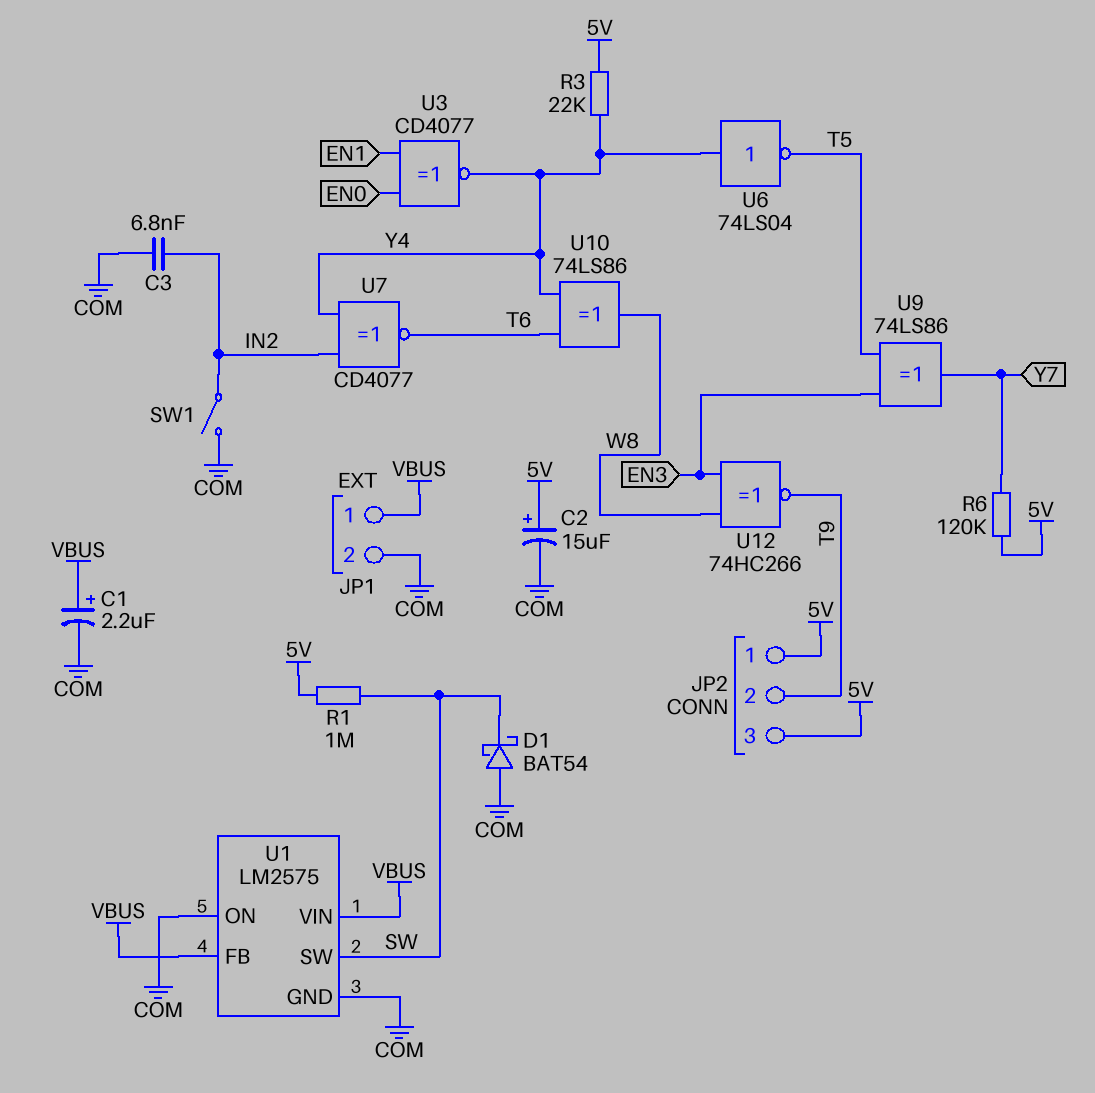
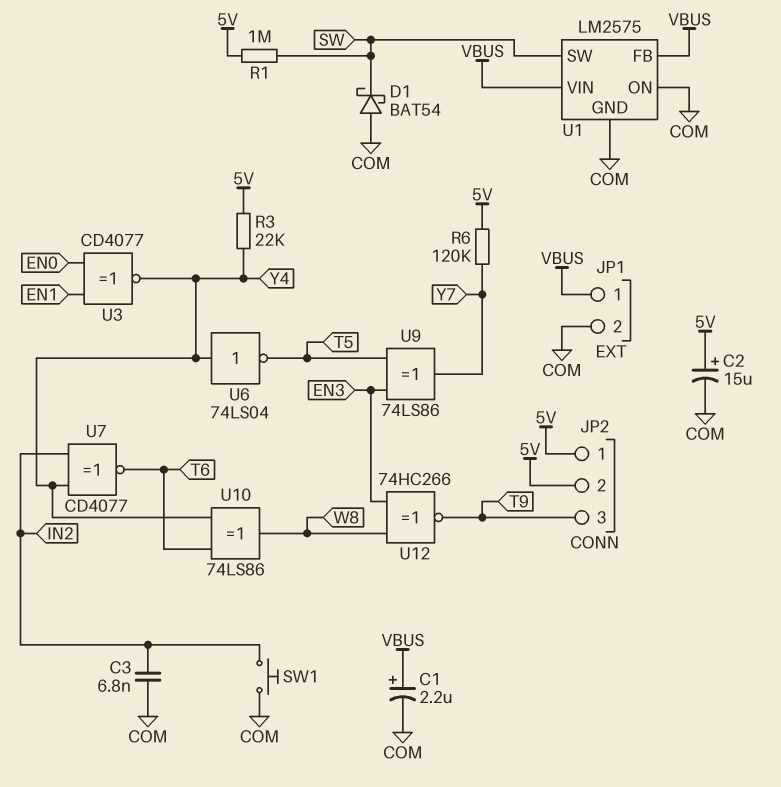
JP2 pin 2: T9 -> 5V
JP2 pin 3: 5V -> T9
SW1: switch (COM, IN2) -> button (COM, IN2)

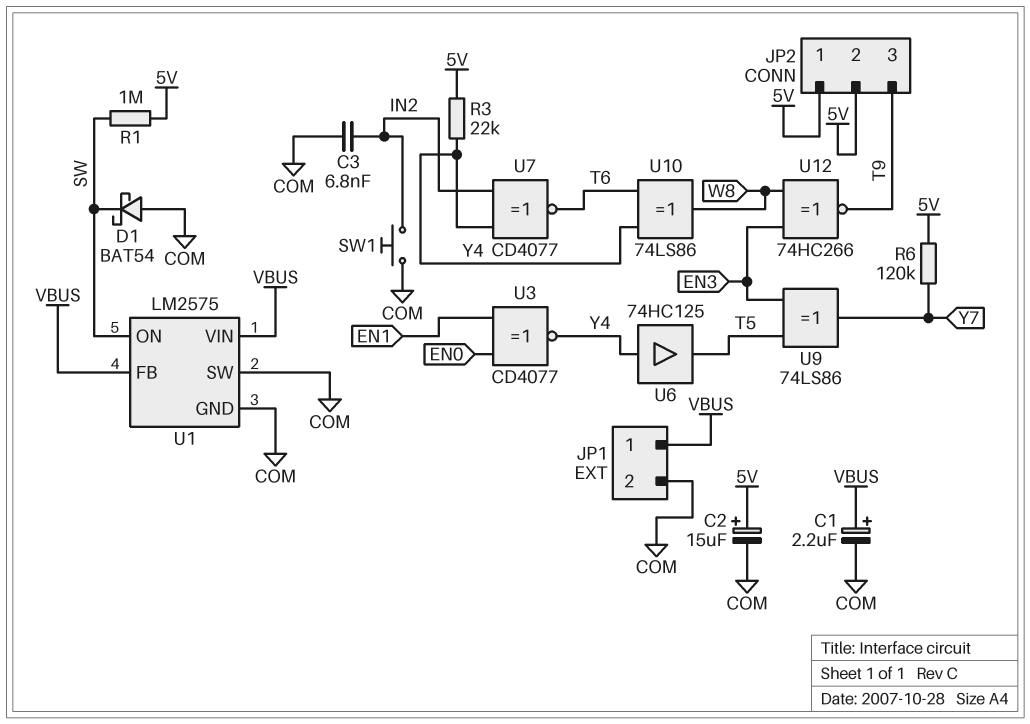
U1 pin ON: COM -> SW
U1 pin SW: SW -> COM
U6: NOT 74LS04 (in Y4, out T5) -> buffer 74HC125 (in Y4, out T5)

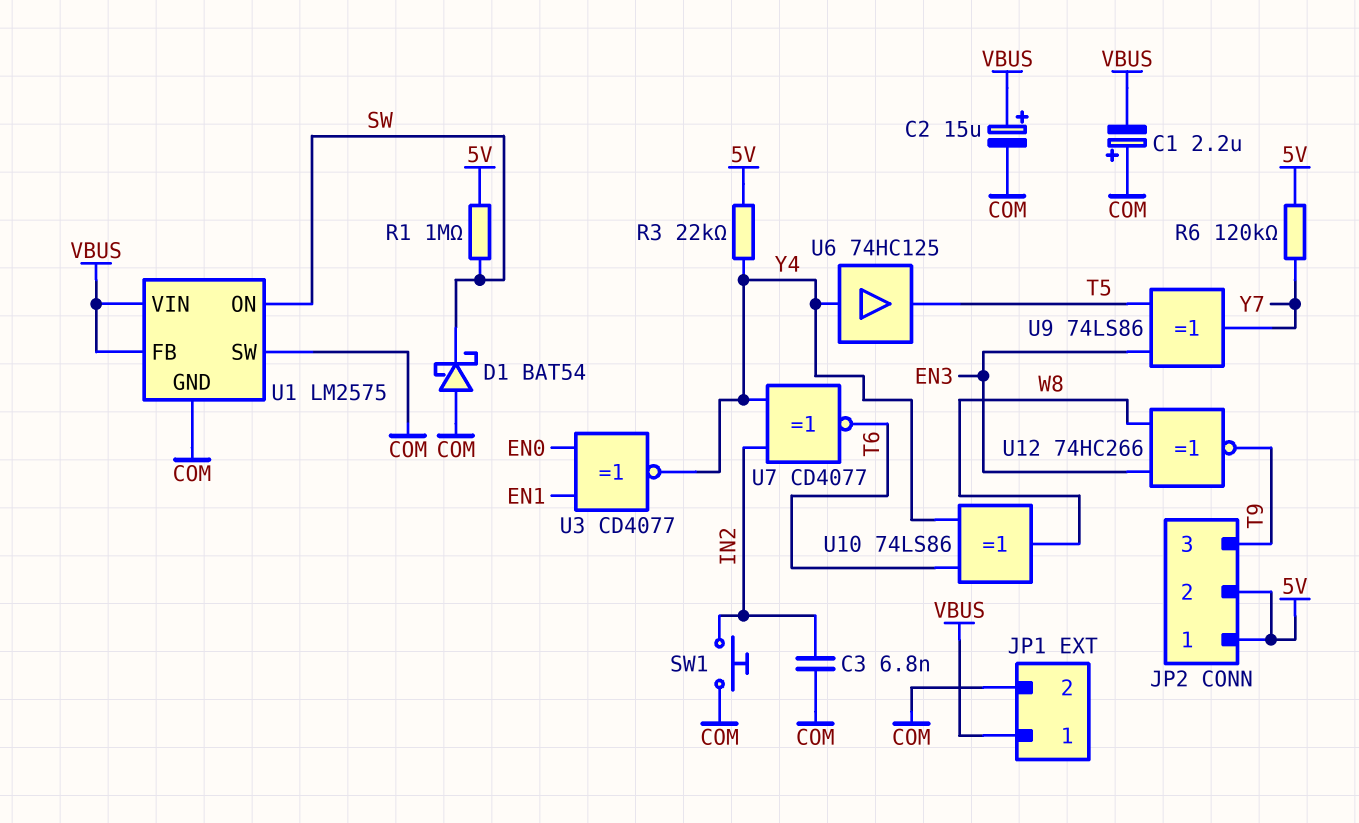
C1: 2.2uF (plus VBUS, minus COM) -> 2.2uF (plus COM, minus VBUS)
C2: 15uF (plus 5V, minus COM) -> 15uF (plus VBUS, minus COM)

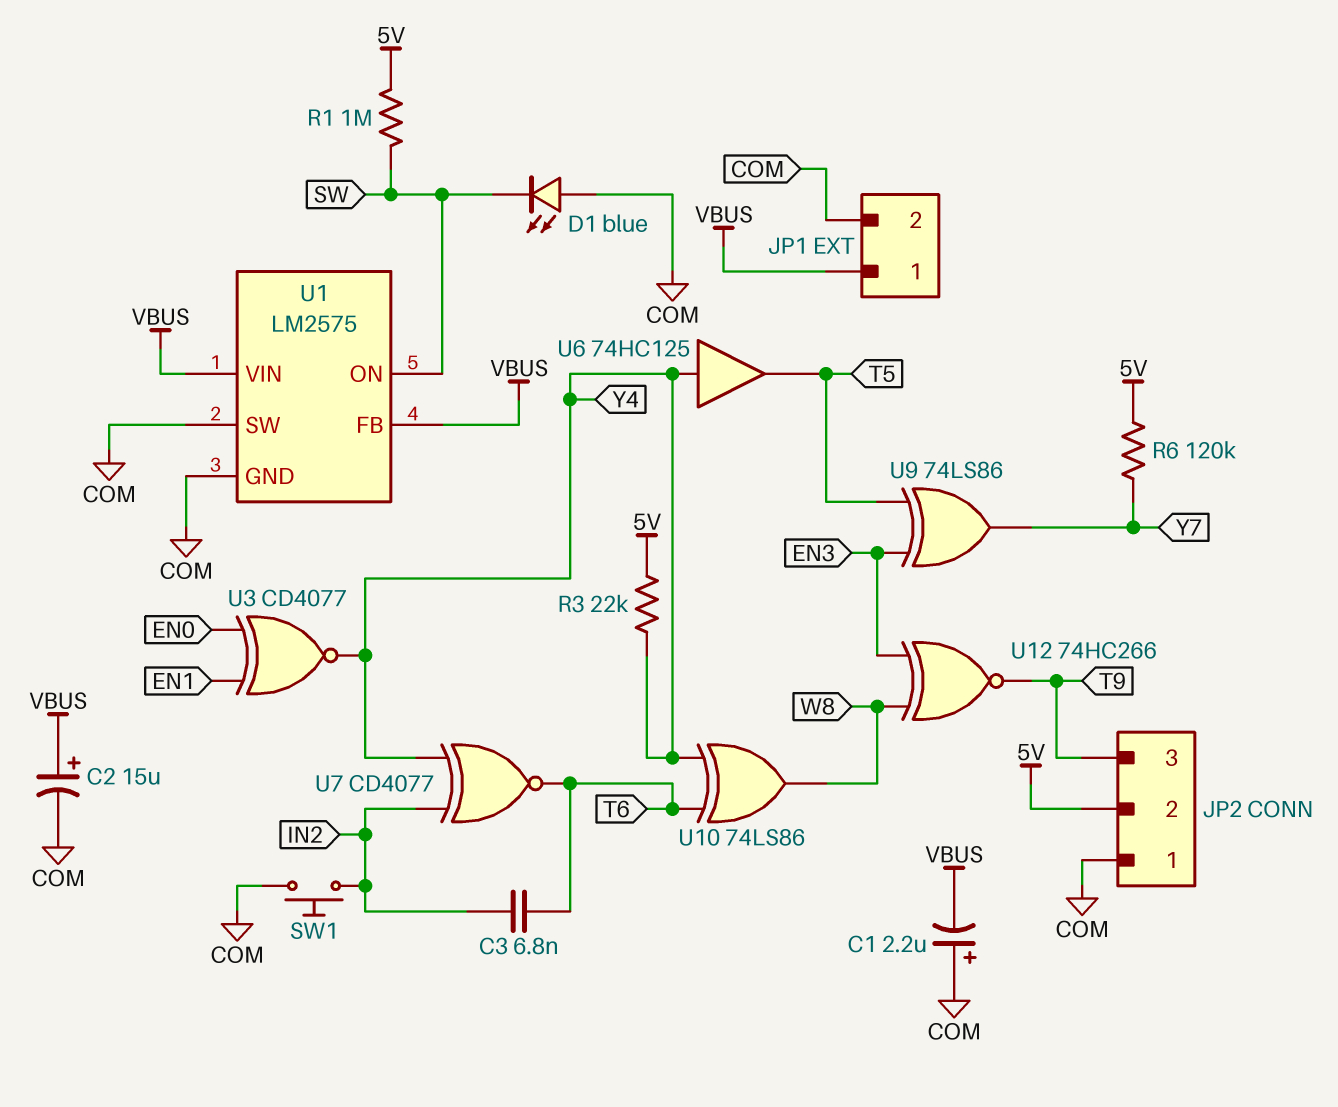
C3: 6.8nF (COM, IN2) -> 6.8nF (IN2, T6)
D1: schottky BAT54 (A COM, K SW) -> LED blue (A COM, K SW)
JP2 pin 1: 5V -> COM

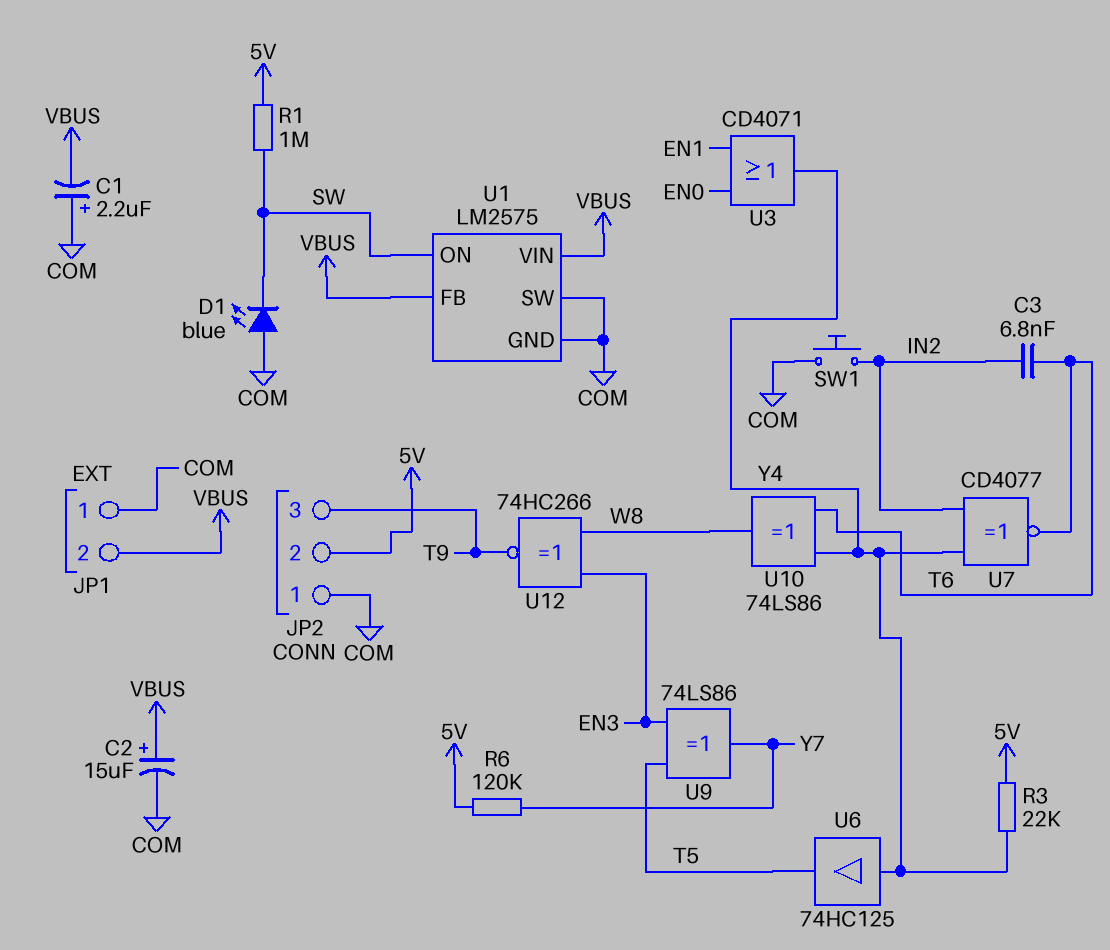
JP1 pin 1: VBUS -> COM
JP1 pin 2: COM -> VBUS
U3: XNOR CD4077 (in EN0, in EN1, out Y4) -> OR CD4071 (in EN0, in EN1, out Y4)

